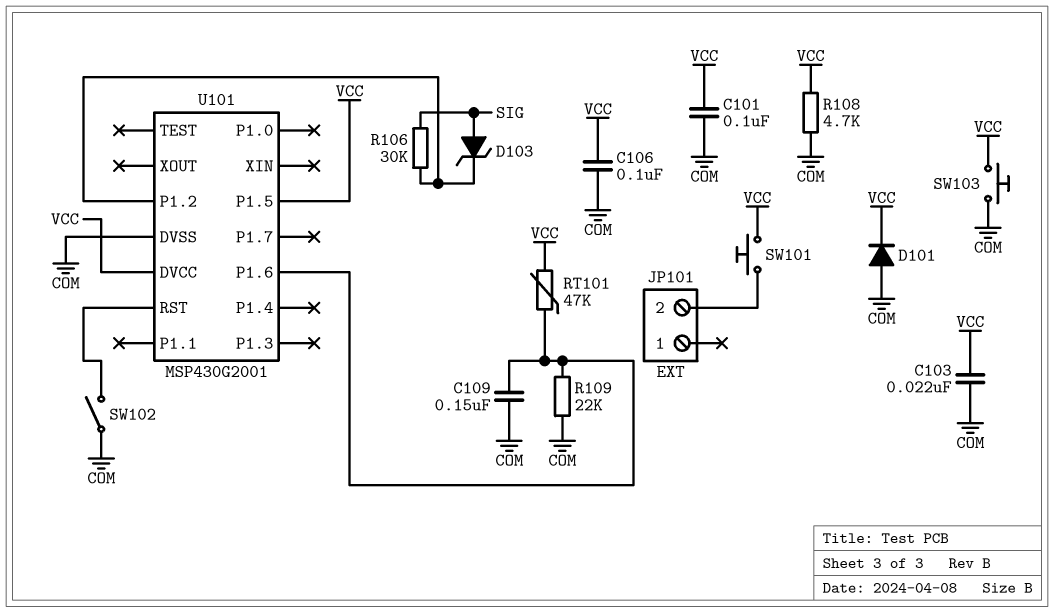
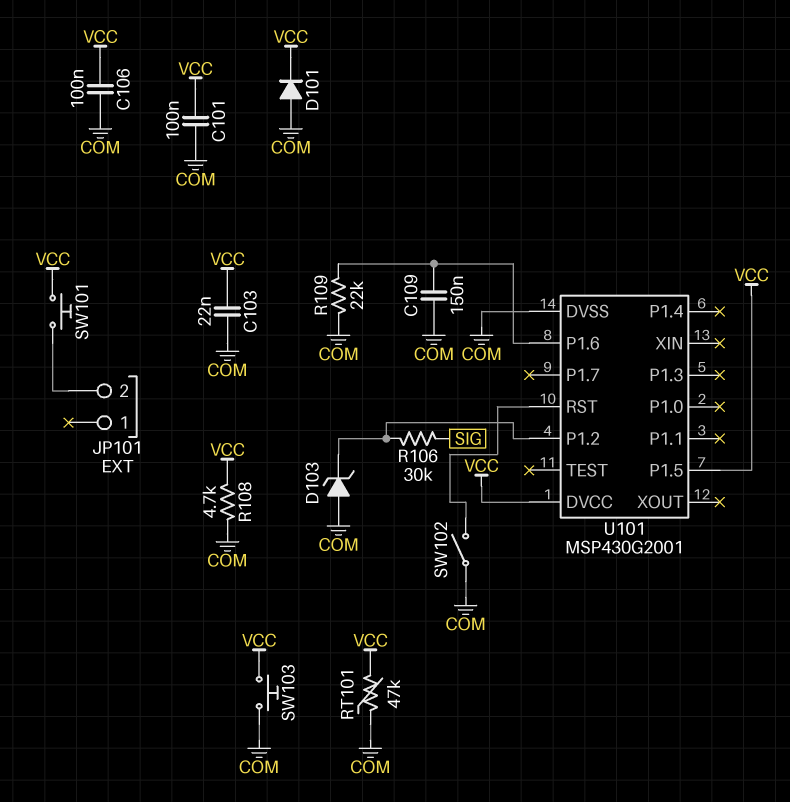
D103: zener (A SIG, K U101/P1.2) -> zener (A COM, K U101/P1.2)
RT101: 47k (U101/P1.6, VCC) -> 47k (COM, VCC)

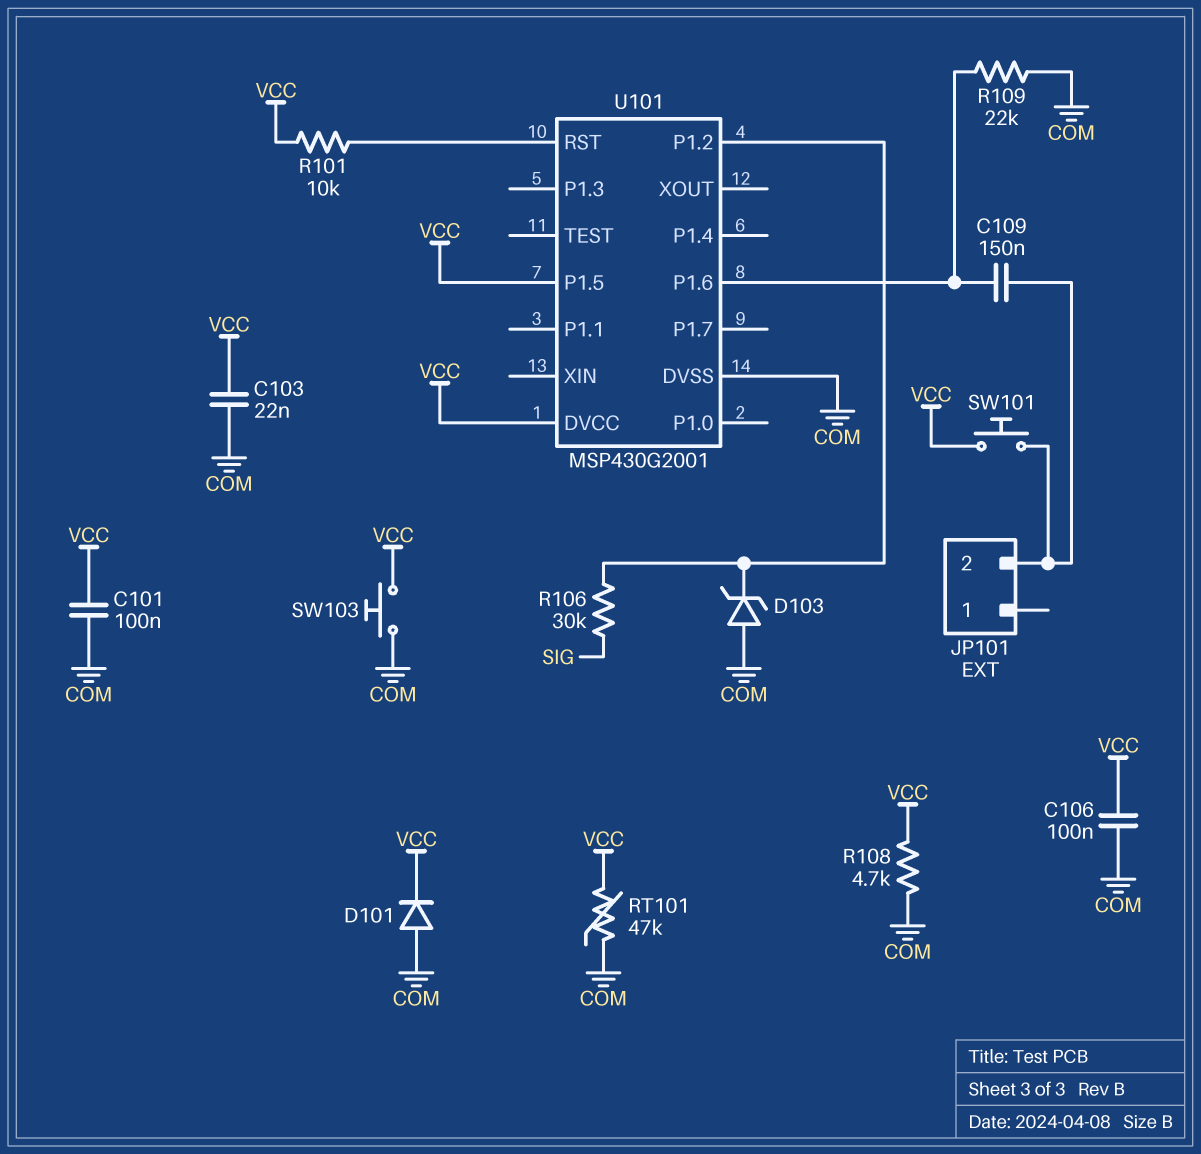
C109: 150nF (COM, U101/P1.6) -> 150nF (JP101/2, U101/P1.6)
R101: none -> 10k (U101/RST, VCC)
SW102: switch (COM, U101/RST) -> none

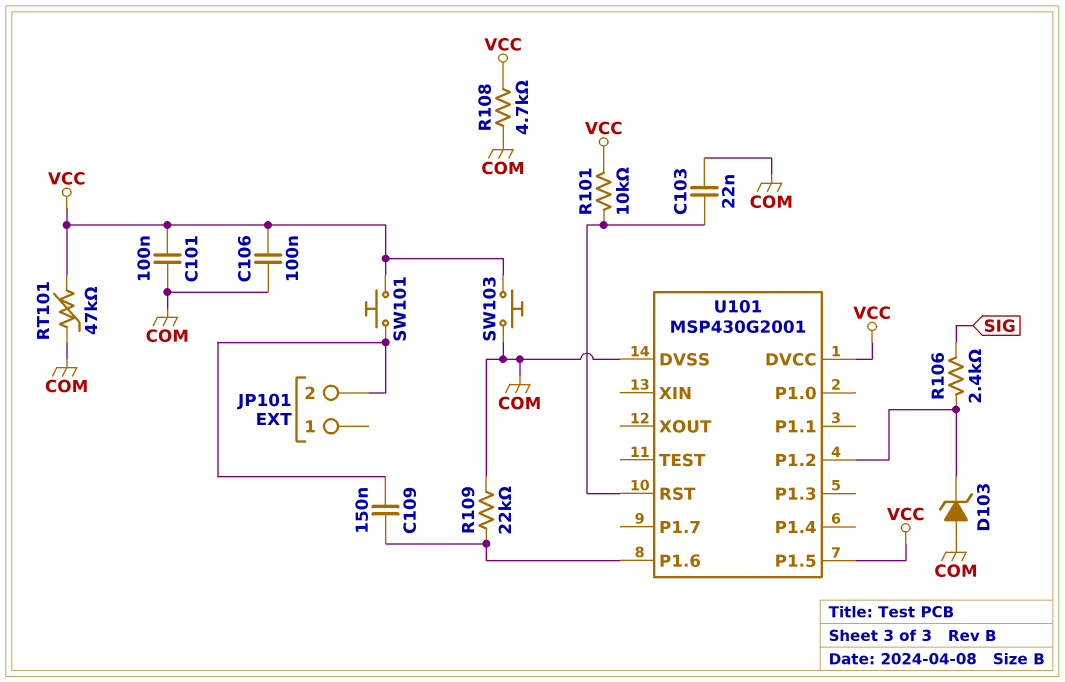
C103: 22nF (COM, VCC) -> 22nF (COM, U101/RST)
D101: diode (A COM, K VCC) -> none
R106: 30k (SIG, U101/P1.2) -> 2.4k (SIG, U101/P1.2)

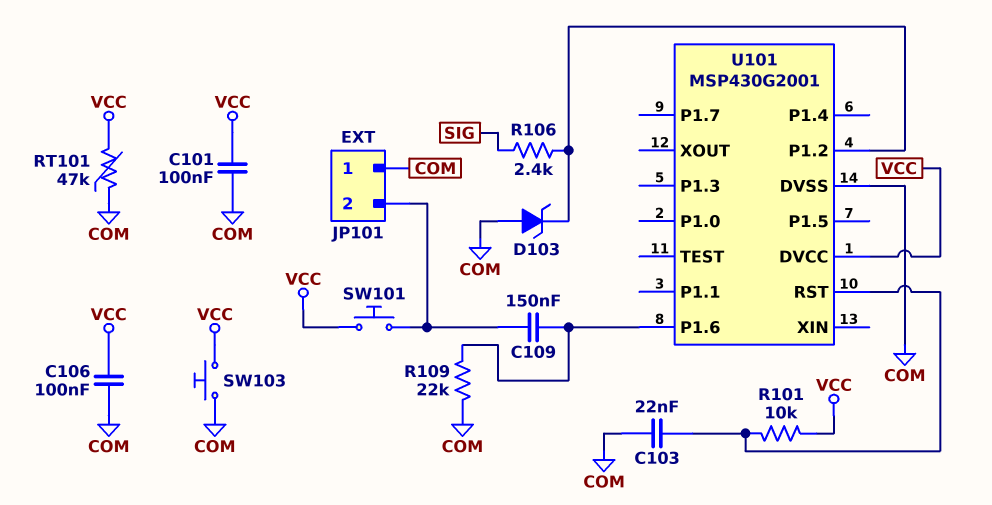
JP101 pin 1: none -> COM
R108: 4.7k (COM, VCC) -> none
U101 pin P1.5: VCC -> none

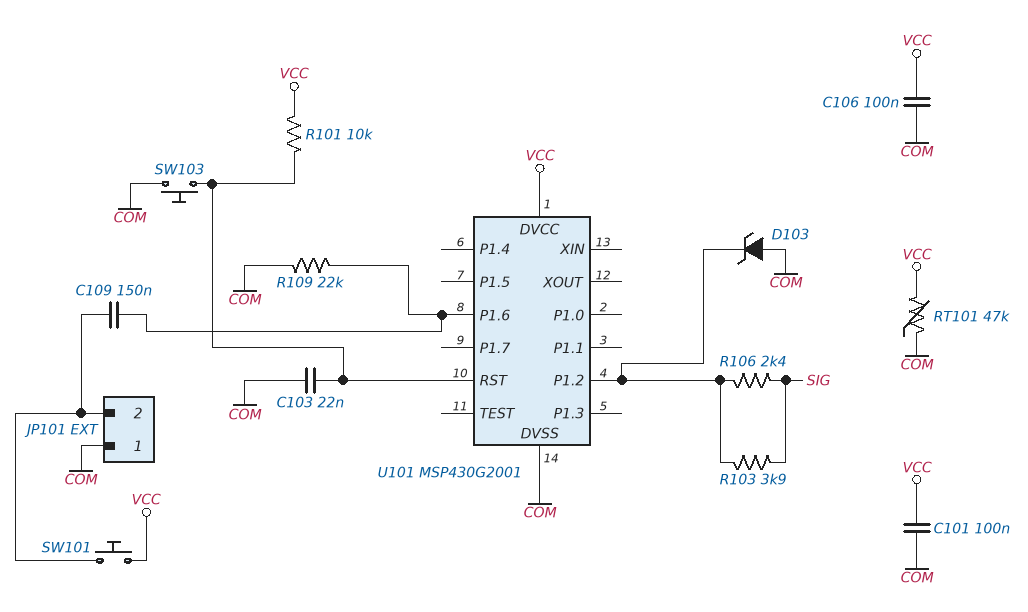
R103: none -> 3.9k (SIG, U101/P1.2)
SW103: button (COM, VCC) -> button (COM, U101/RST)

